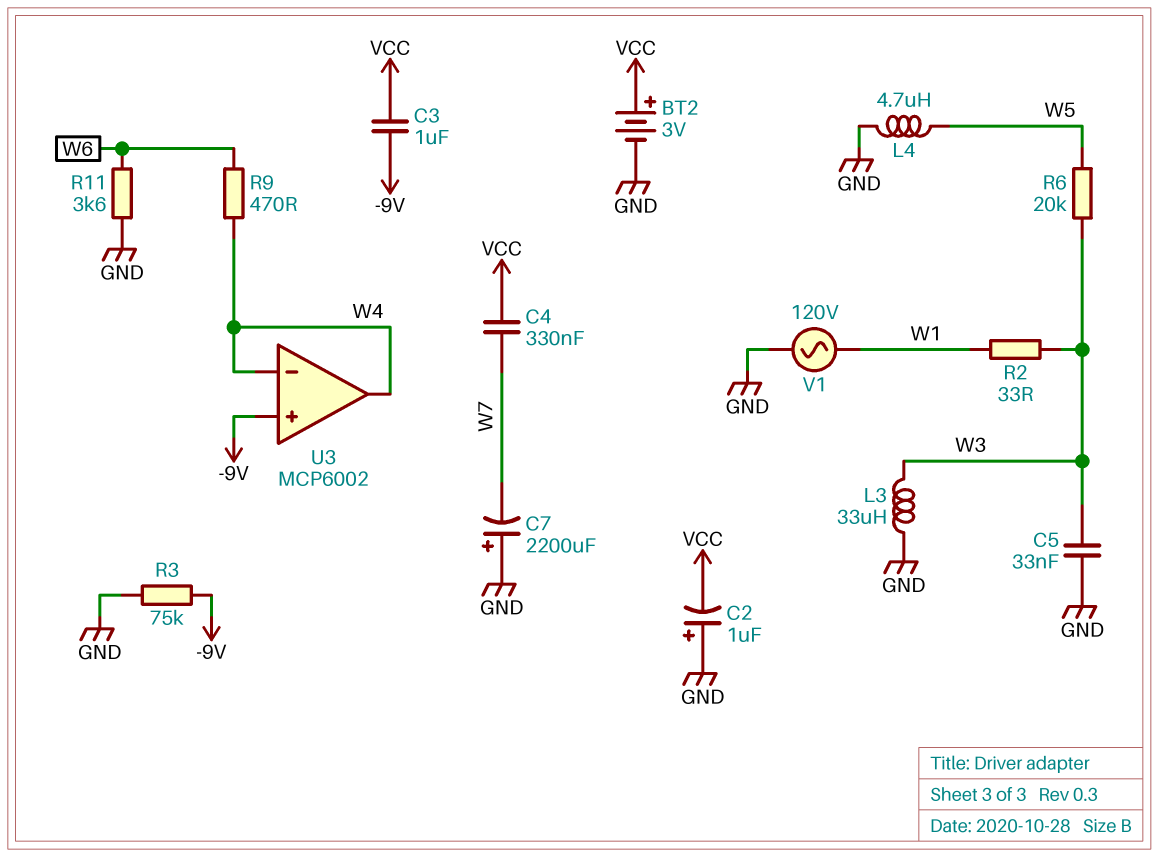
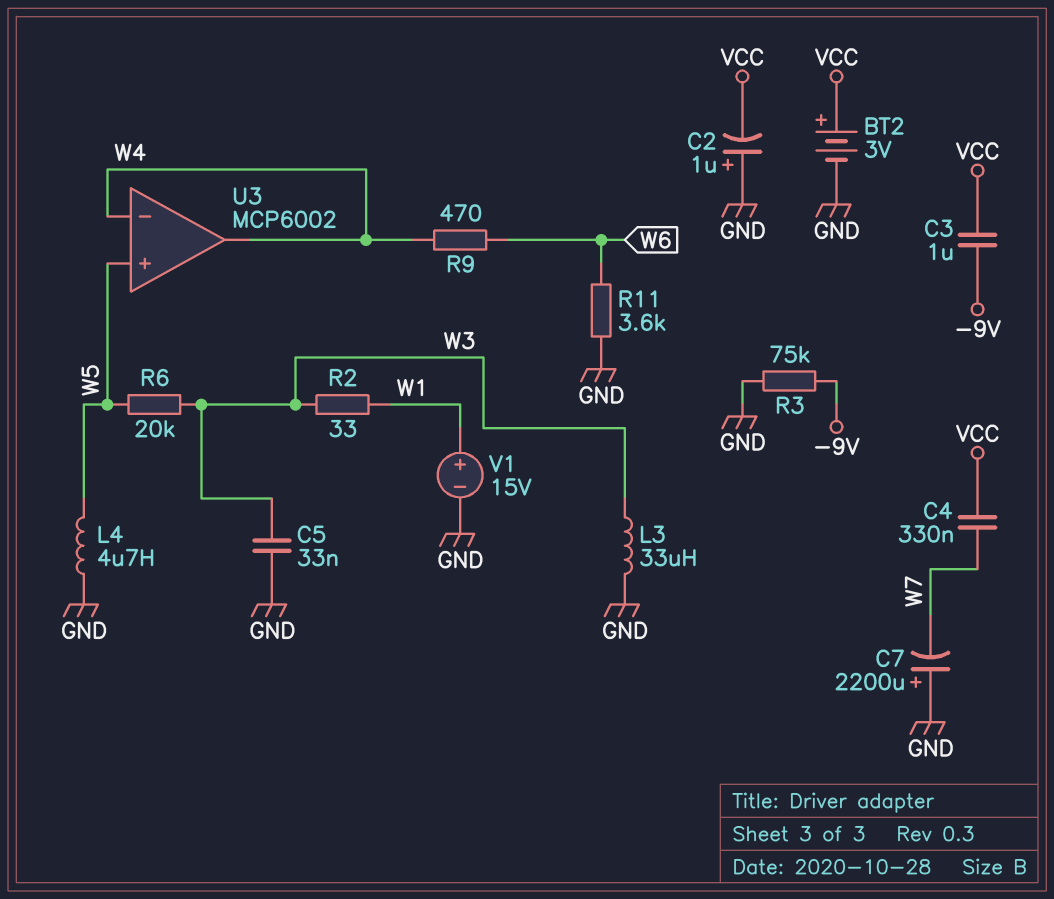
U3 pin in+: -9V -> W5
V1: AC 120V (GND, W1) -> 15V (plus W1, minus GND)

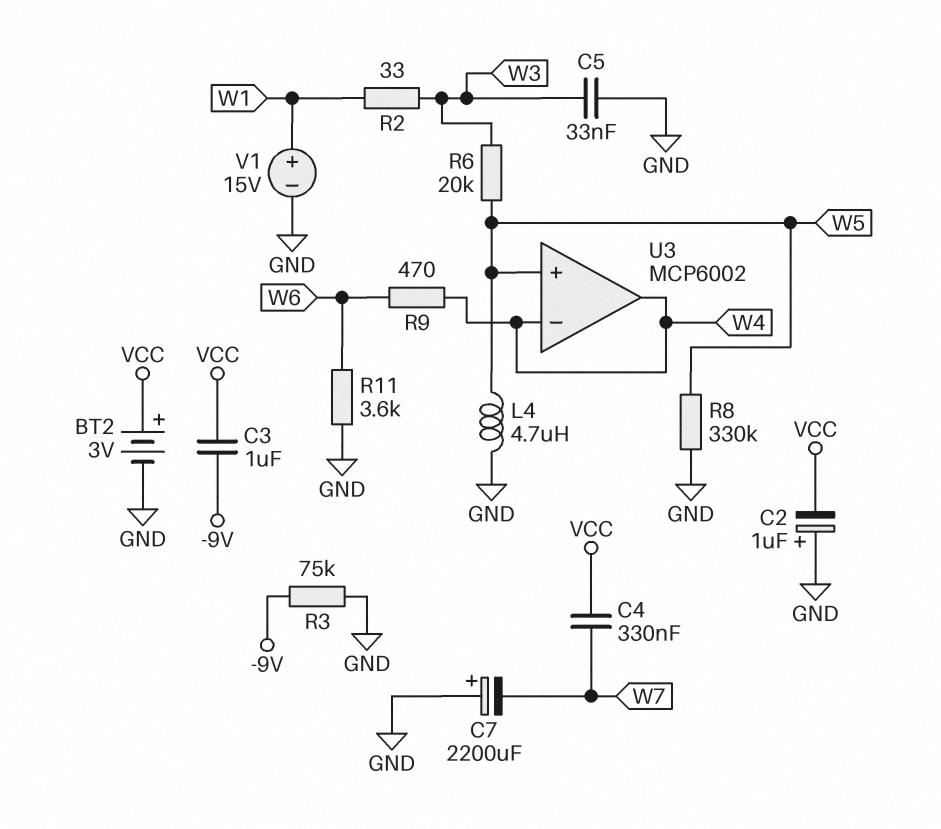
L3: 33uH (GND, W3) -> none
R8: none -> 330k (GND, W5)

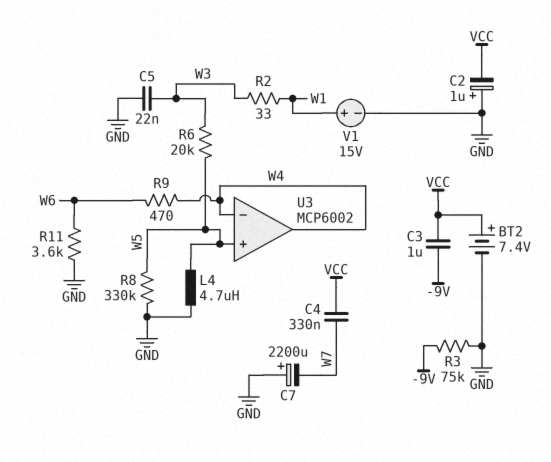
BT2: 3V (plus VCC, minus GND) -> 7.4V (plus VCC, minus GND)
C5: 33nF (GND, W3) -> 22nF (GND, W3)

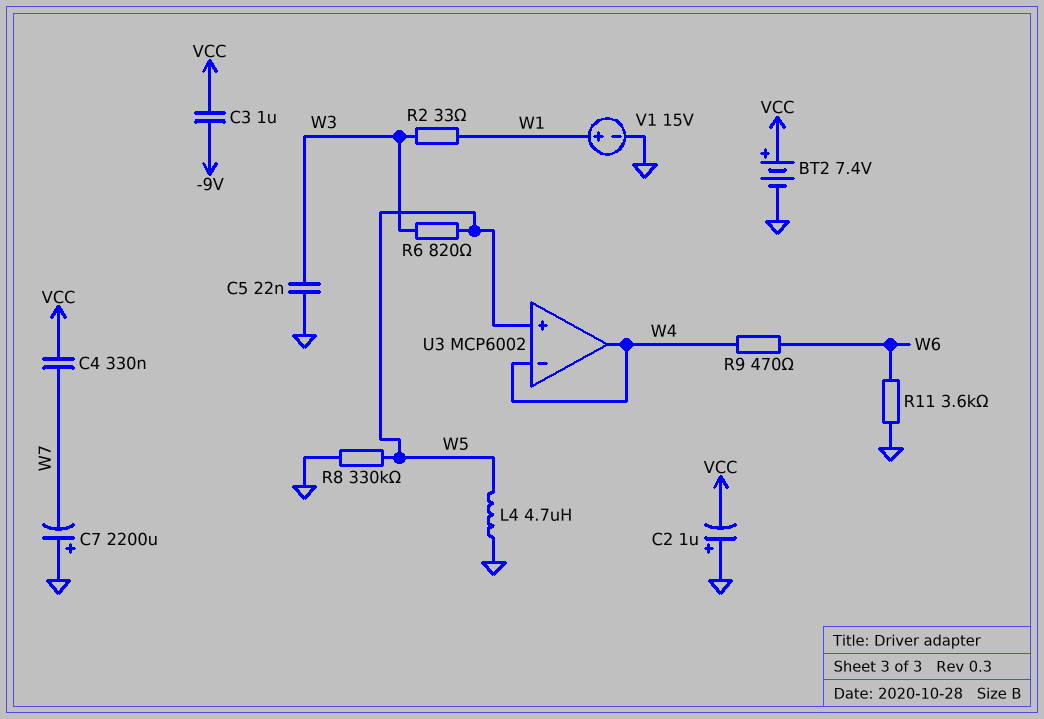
R3: 75k (-9V, GND) -> none
R6: 20k (W3, W5) -> 820 (W3, W5)

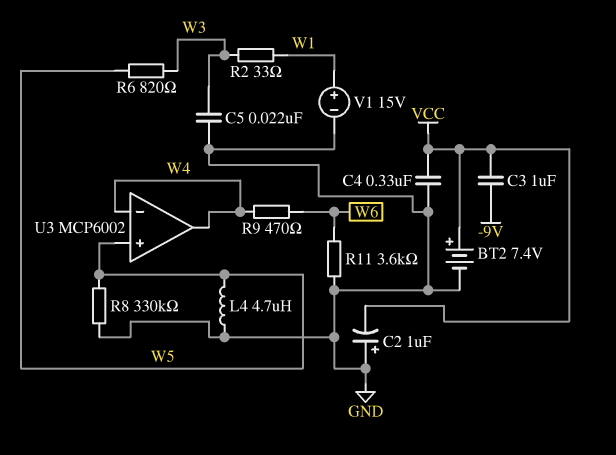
C4: 330nF (VCC, W7) -> 330nF (GND, VCC)
C7: 2200uF (plus GND, minus W7) -> none

